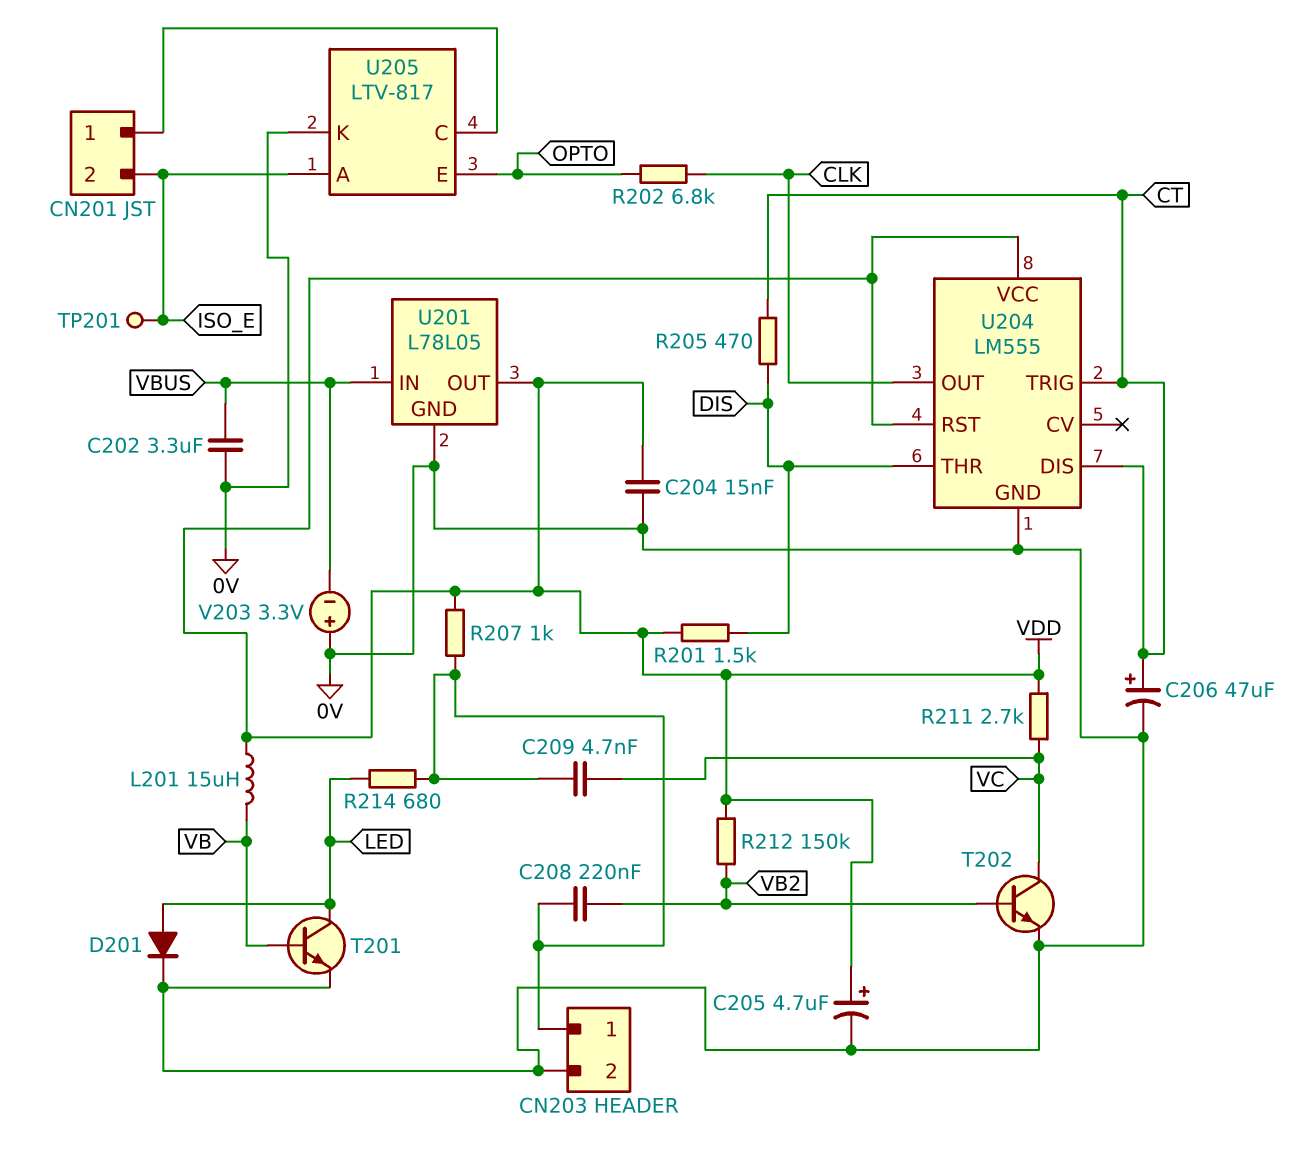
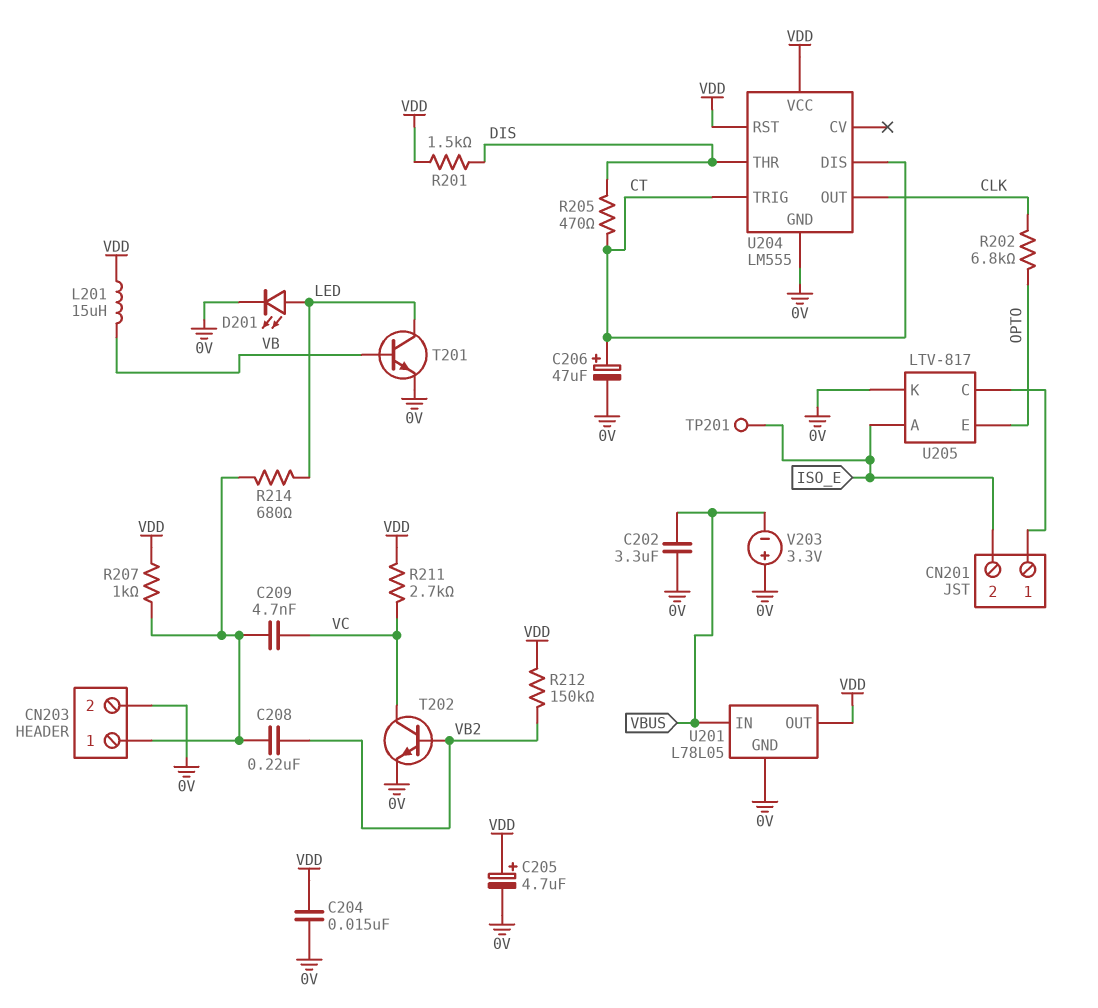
D201: diode (A LED, K 0V) -> LED (A LED, K 0V)

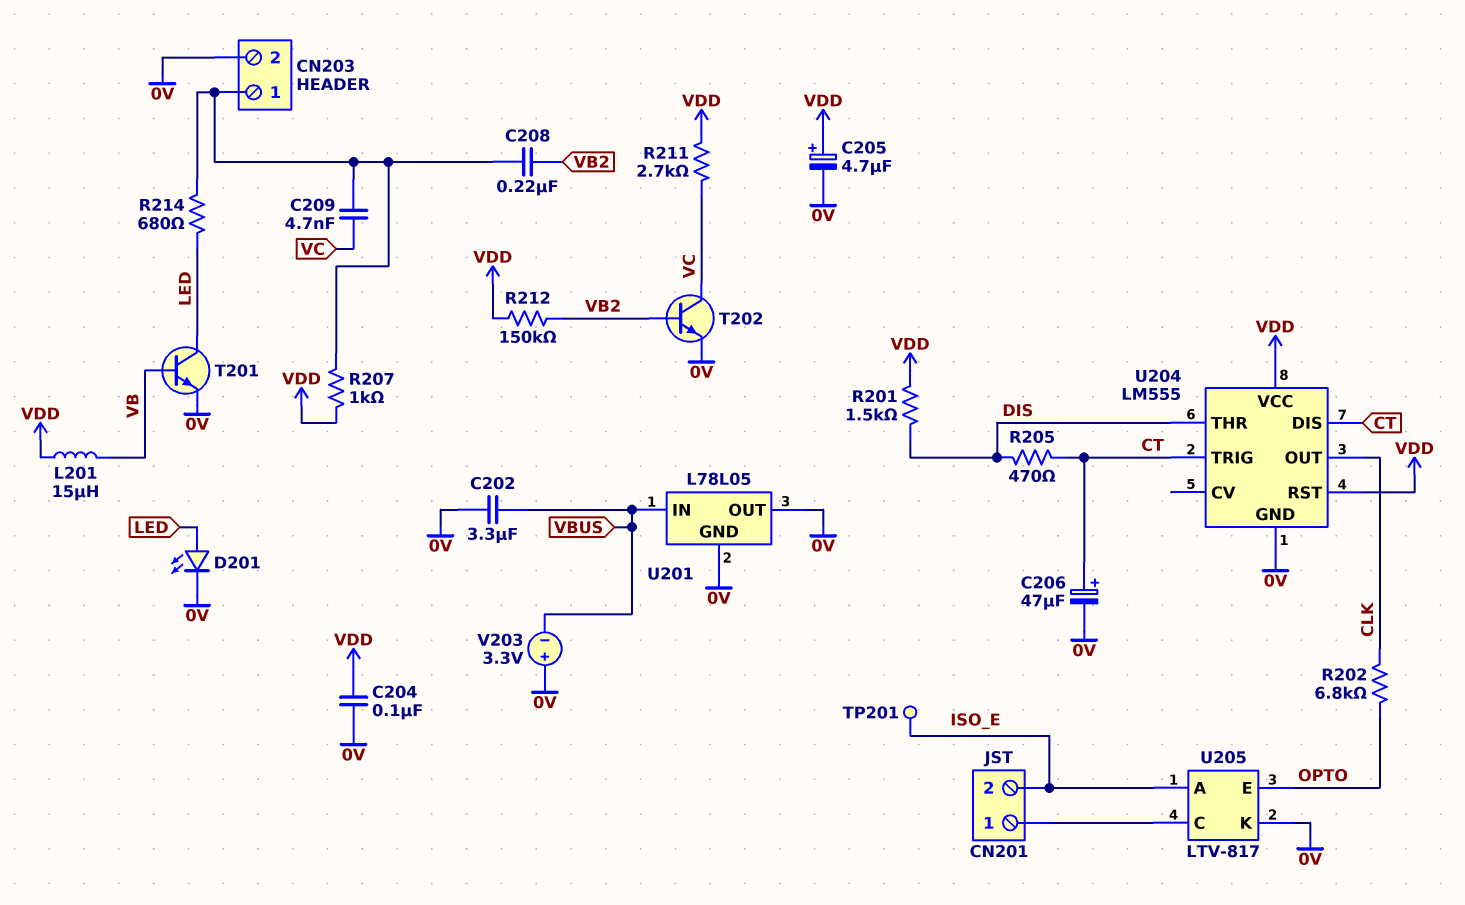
C204: 15nF (0V, VDD) -> 100nF (0V, VDD)
U201 pin OUT: VDD -> 0V

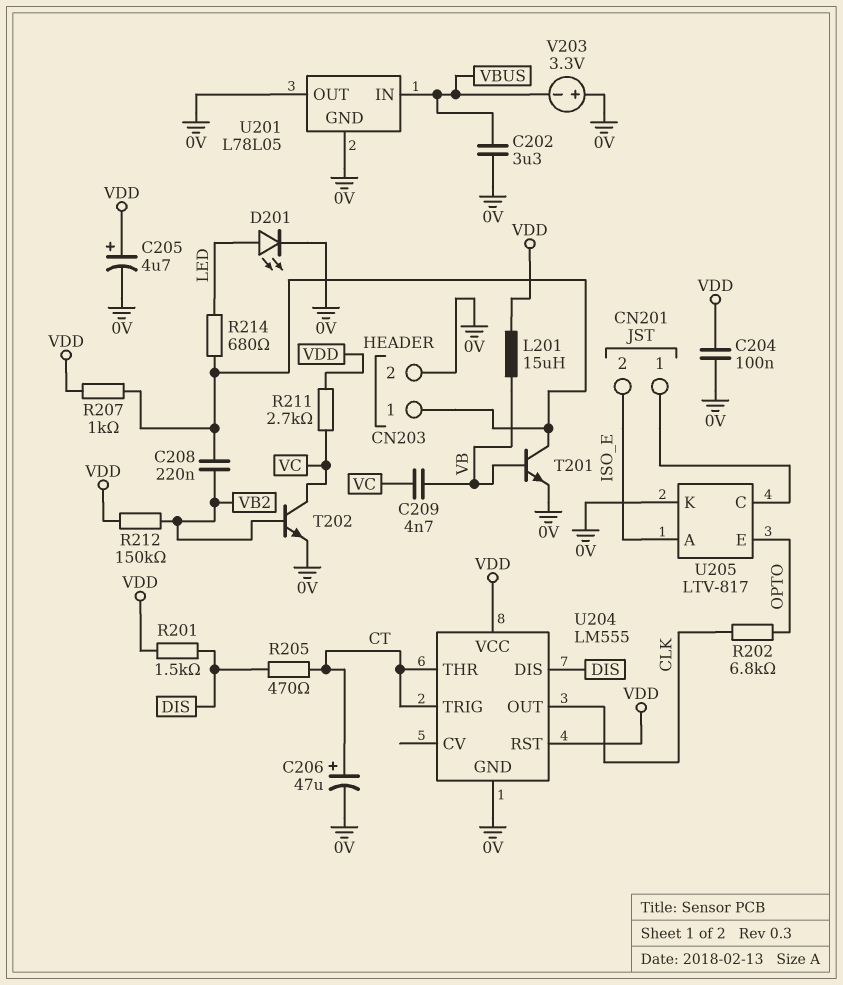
C209: 4.7nF (CN203/1, VC) -> 4.7nF (VB, VC)
T201: NPN (B VB, C LED, E 0V) -> NPN (B VB, C CN203/1, E 0V)
TP201: test point (ISO_E) -> none
U204 pin DIS: CT -> DIS
U204 pin THR: DIS -> CT

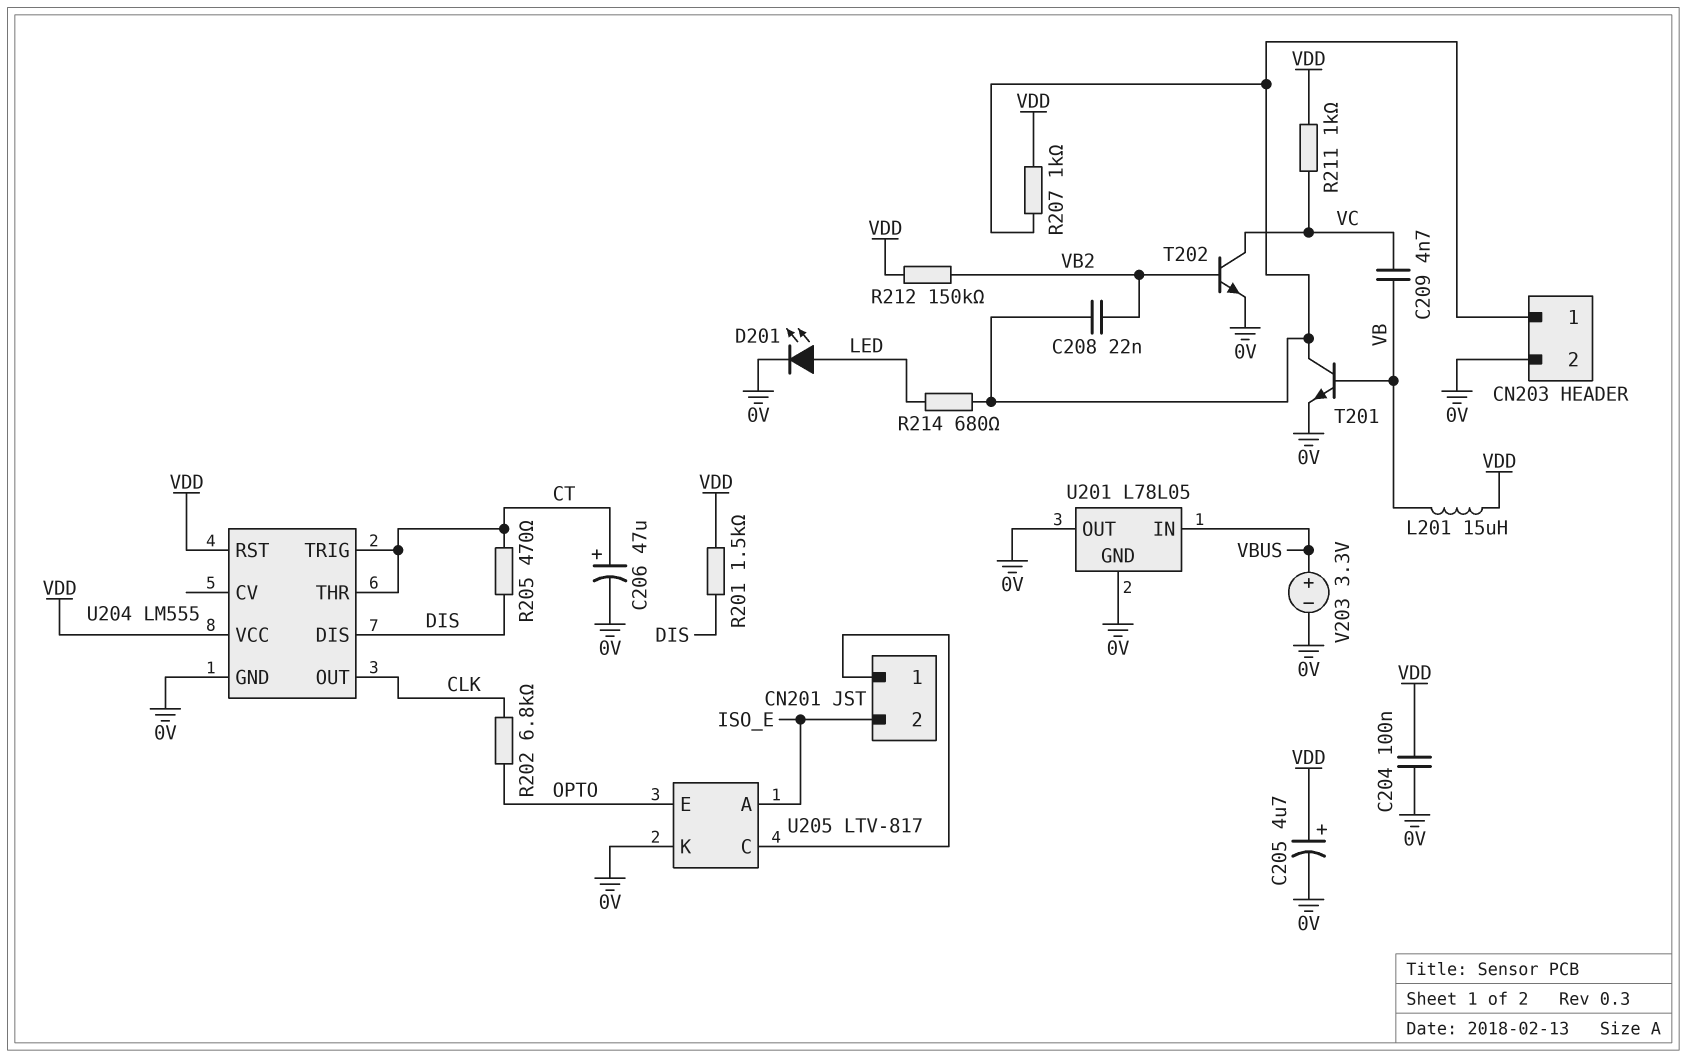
C202: 3.3uF (0V, VBUS) -> none
C208: 220nF (CN203/1, VB2) -> 22nF (CN203/1, VB2)
R211: 2.7k (VC, VDD) -> 1k (VC, VDD)
V203: 3.3V (plus 0V, minus VBUS) -> 3.3V (plus VBUS, minus 0V)

